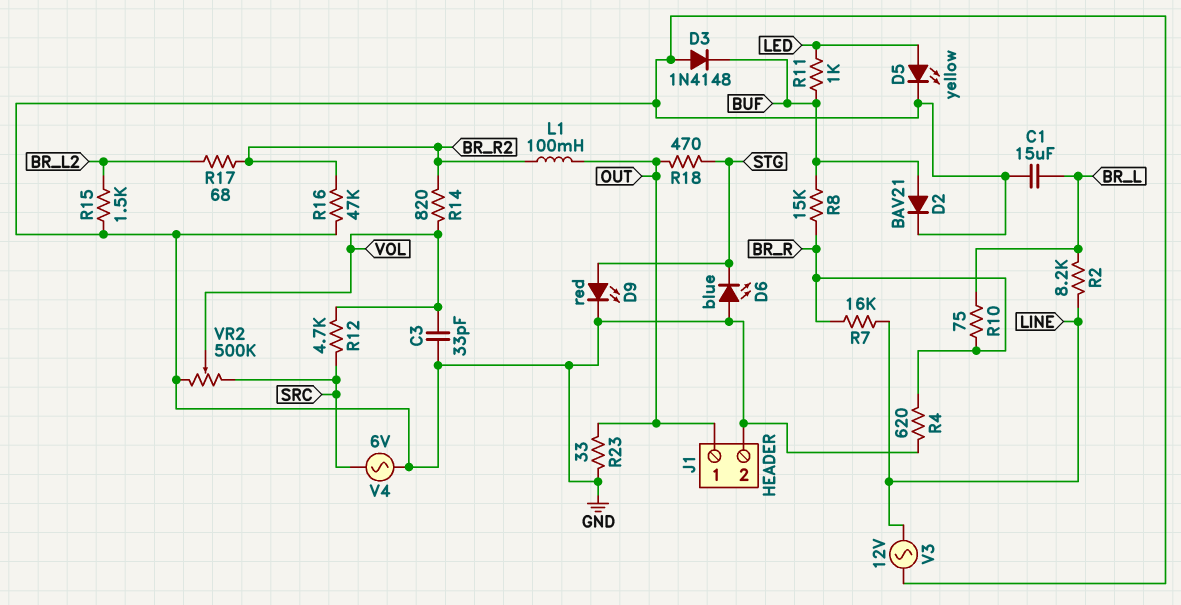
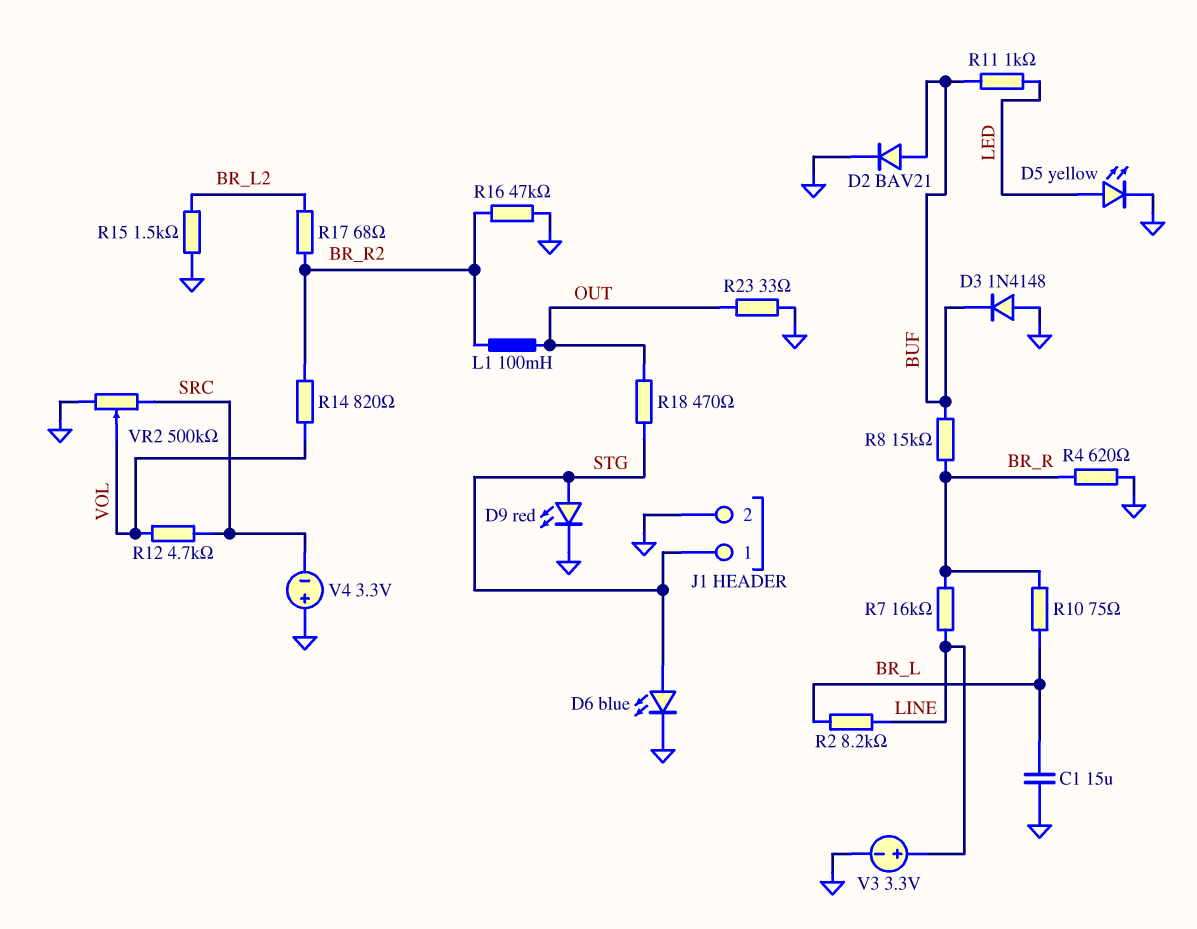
C3: 33pF (GND, VOL) -> none
D6: LED blue (A GND, K STG) -> LED blue (A STG, K GND)
J1 pin 1: OUT -> STG
V3: AC 12V (GND, LINE) -> 3.3V (plus LINE, minus GND)
V4: AC 6V (GND, SRC) -> 3.3V (plus GND, minus SRC)

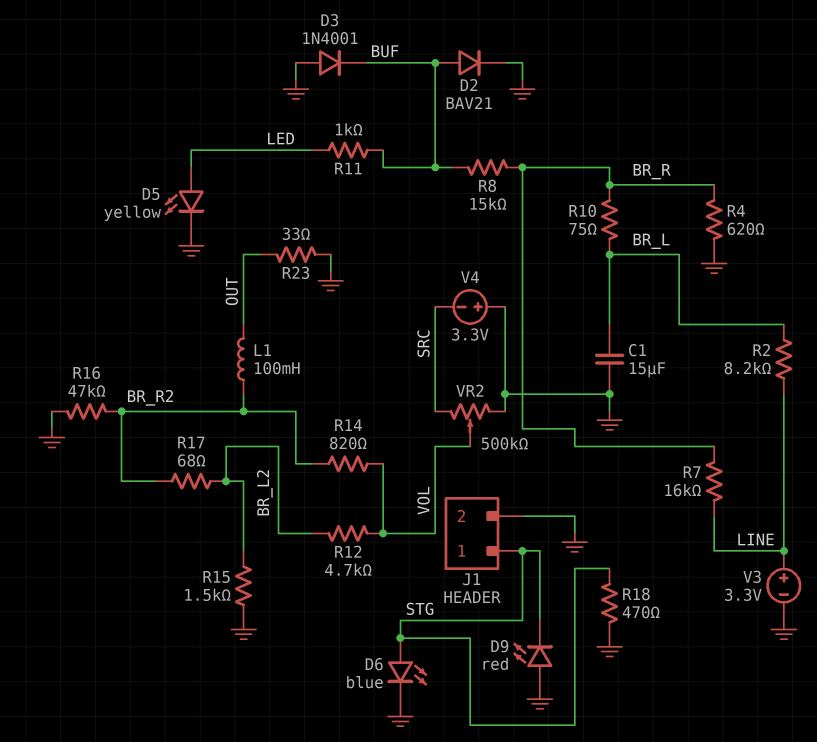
D3: diode 1N4148 (A GND, K BUF) -> diode 1N4001 (A GND, K BUF)
D9: LED red (A STG, K GND) -> LED red (A GND, K STG)
R12: 4.7k (SRC, VOL) -> 4.7k (BR_L2, VOL)
R18: 470 (OUT, STG) -> 470 (GND, STG)

